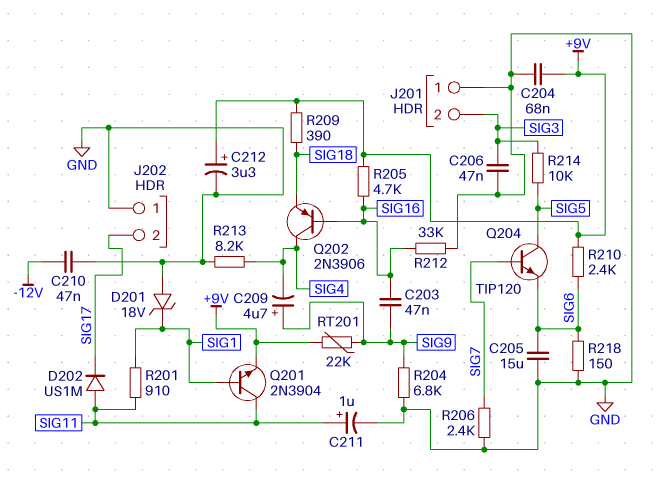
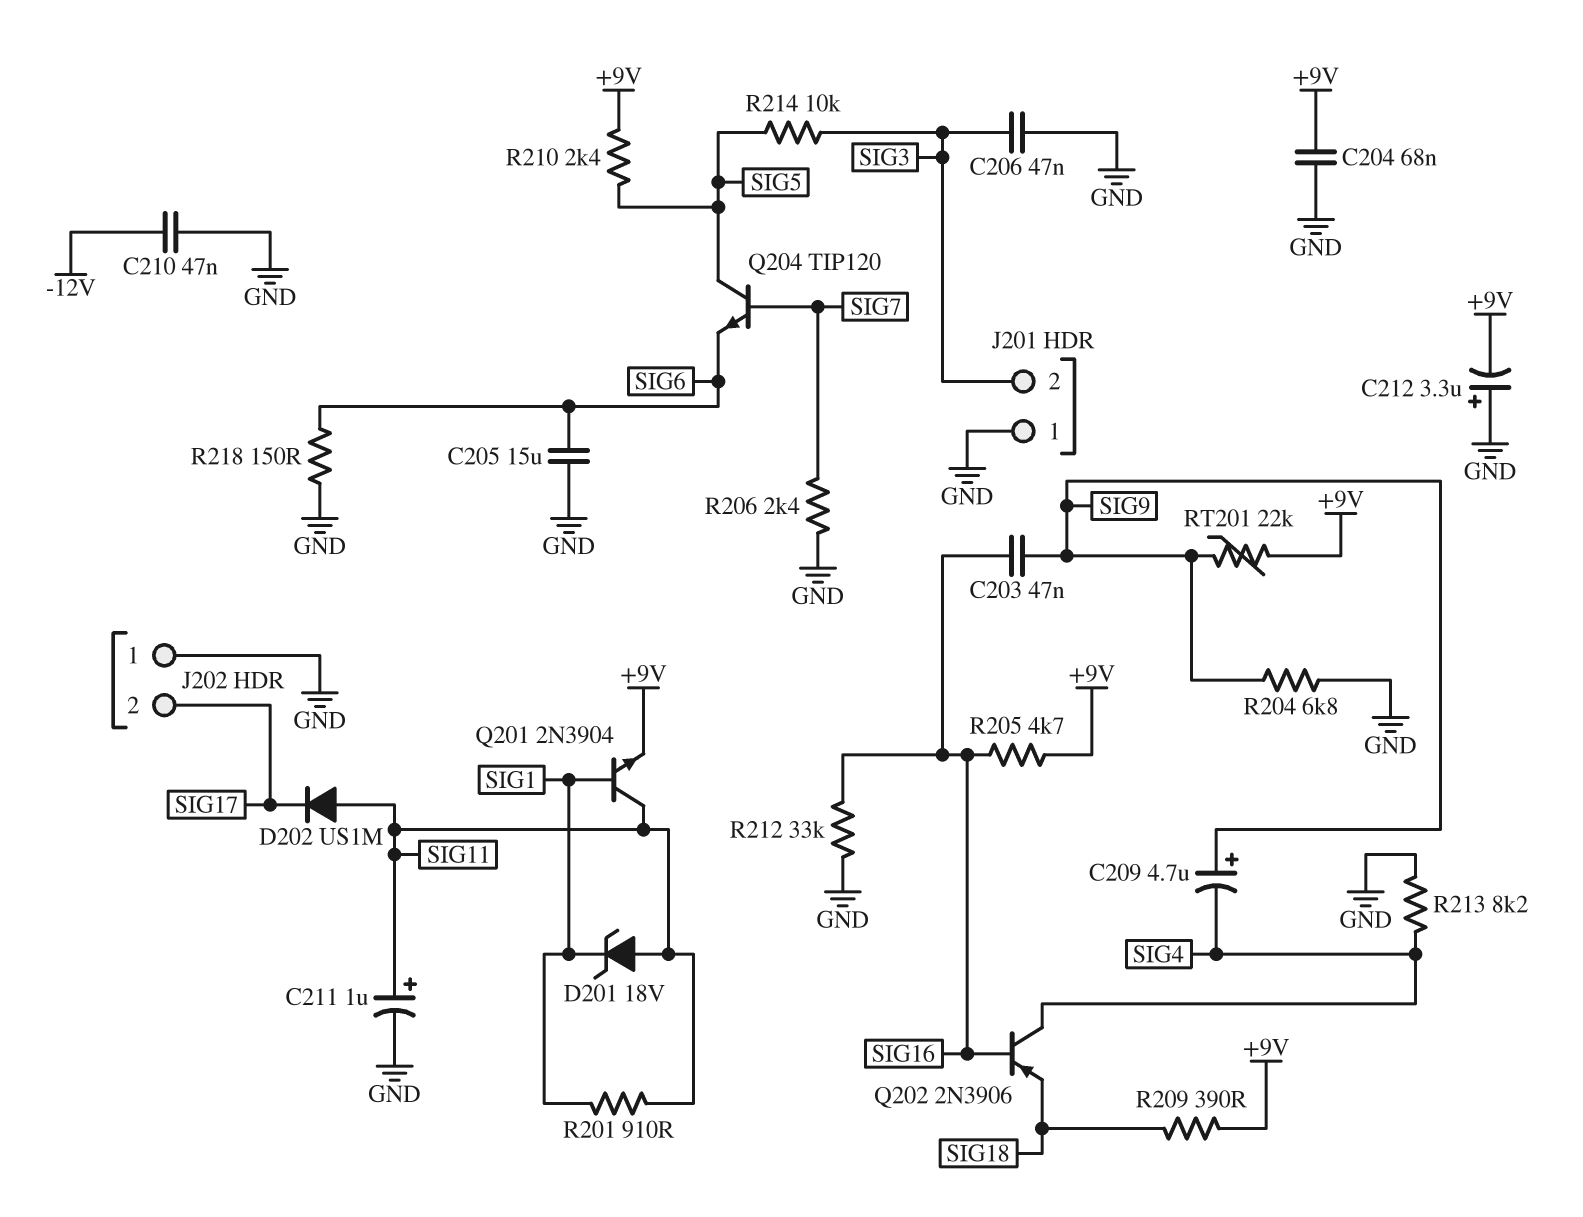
C212: 3.3uF (plus +9V, minus GND) -> 3.3uF (plus GND, minus +9V)
D201: zener 18V (A GND, K SIG1) -> zener 18V (A SIG11, K SIG1)
R210: 2.4k (+9V, SIG6) -> 2.4k (+9V, SIG5)

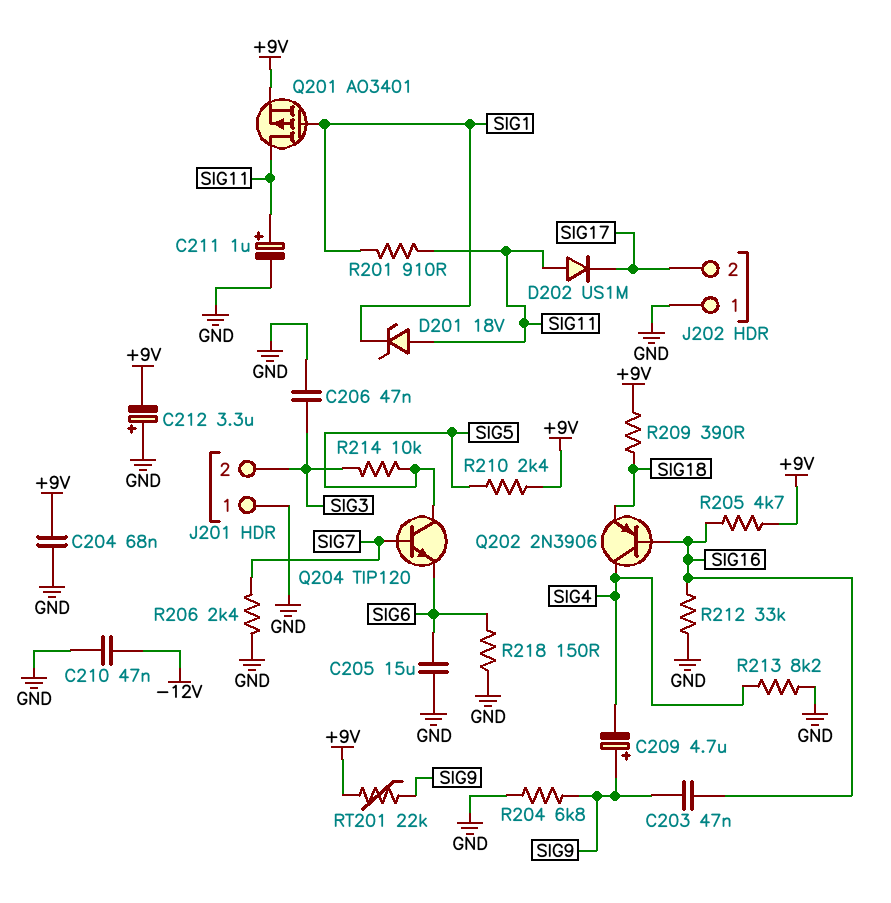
Q201: NPN 2N3904 (B SIG1, C SIG11, E +9V) -> PMOS AO3401 (G SIG1, D SIG11, S +9V)

